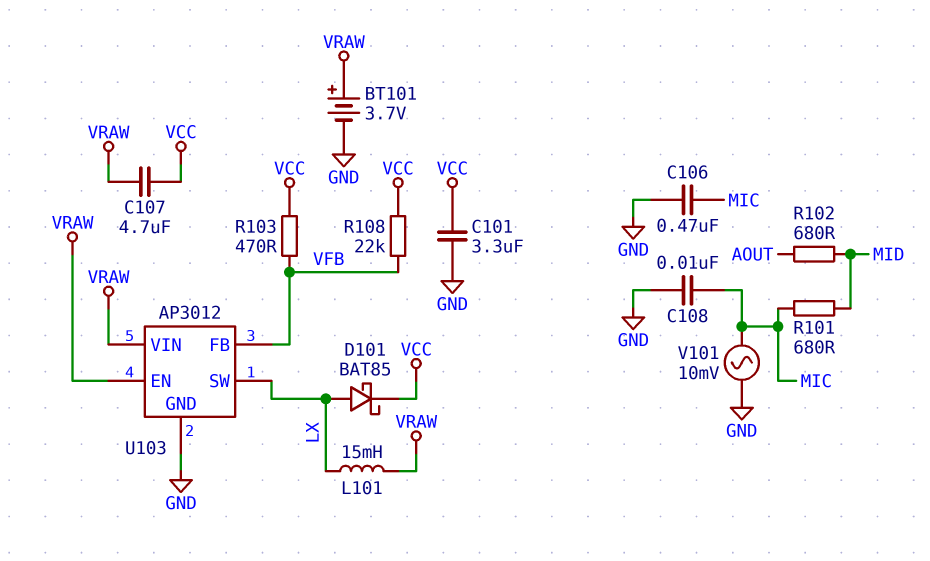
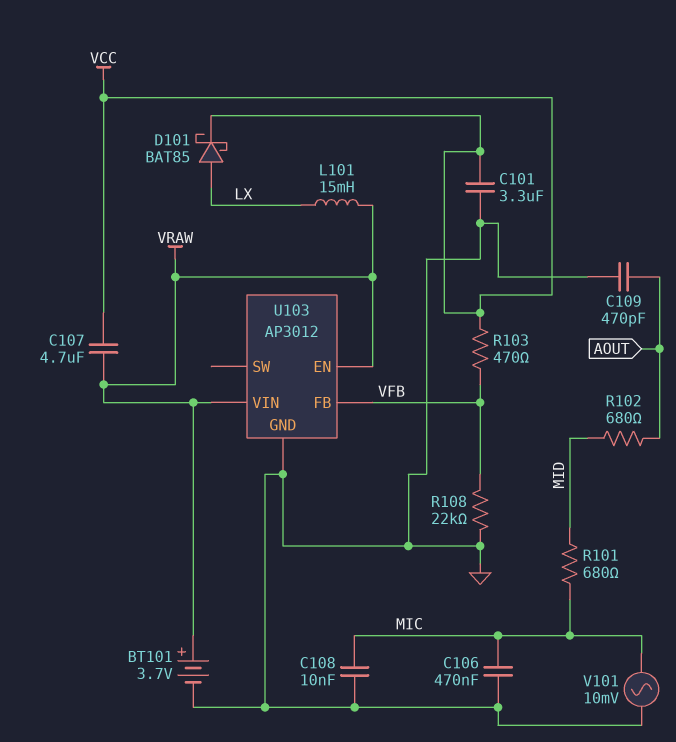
C109: none -> 470pF (AOUT, GND)
R108: 22k (VCC, VFB) -> 22k (GND, VFB)
U103 pin SW: LX -> none

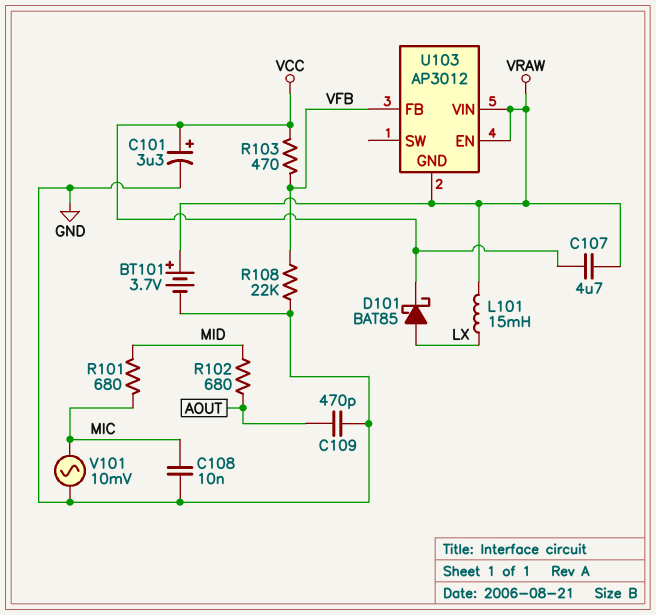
C101: 3.3uF (GND, VCC) -> 3.3uF (plus VCC, minus GND)
C106: 470nF (GND, MIC) -> none
U103 pin GND: GND -> VRAW

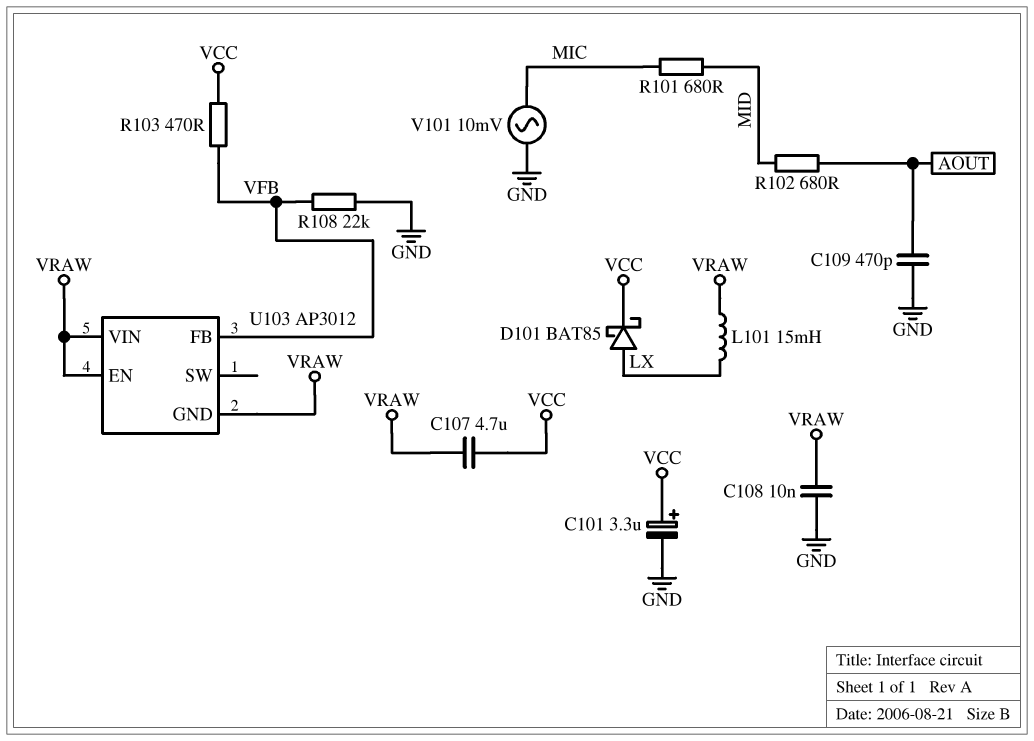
BT101: 3.7V (plus VRAW, minus GND) -> none
C108: 10nF (GND, MIC) -> 10nF (GND, VRAW)

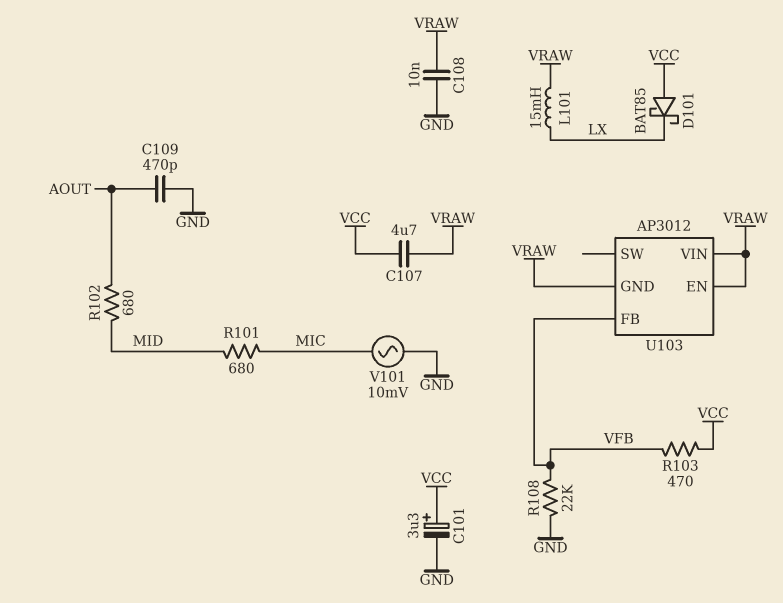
D101: schottky BAT85 (A LX, K VCC) -> schottky BAT85 (A VCC, K LX)

